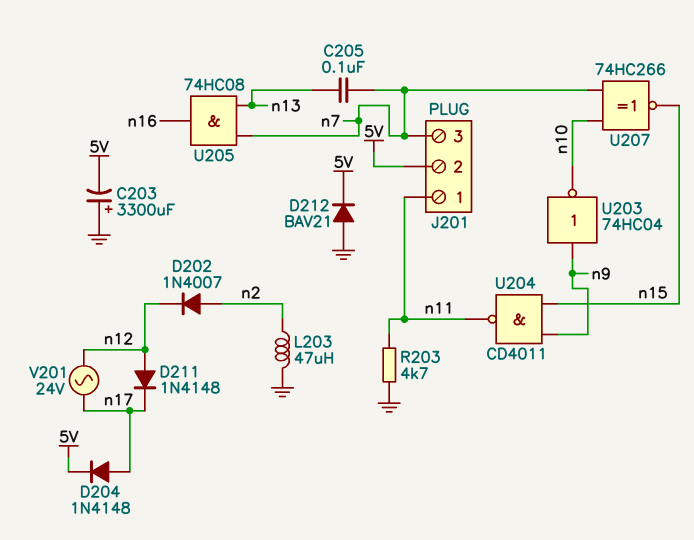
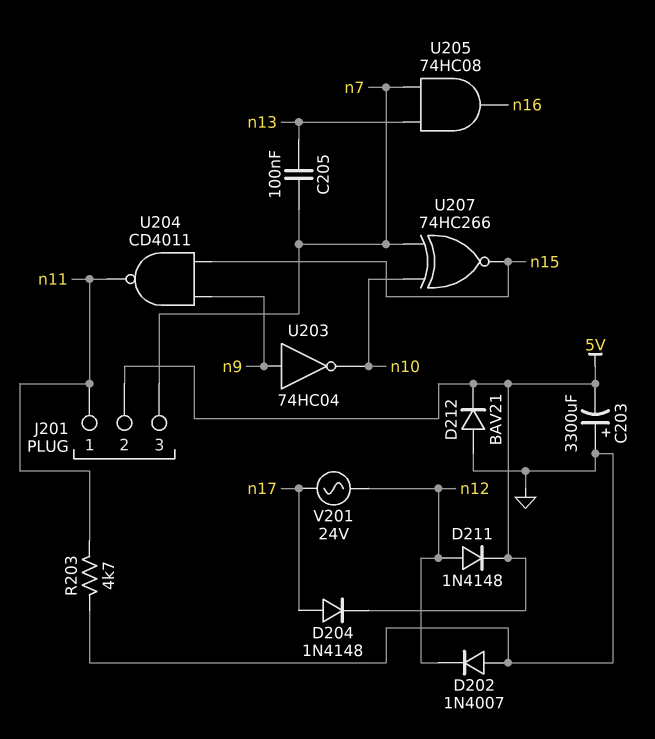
D202: diode 1N4007 (A n2, K n12) -> diode 1N4007 (A GND, K n12)
D211: diode 1N4148 (A n12, K n17) -> diode 1N4148 (A n12, K 5V)
L203: 47uH (GND, n2) -> none

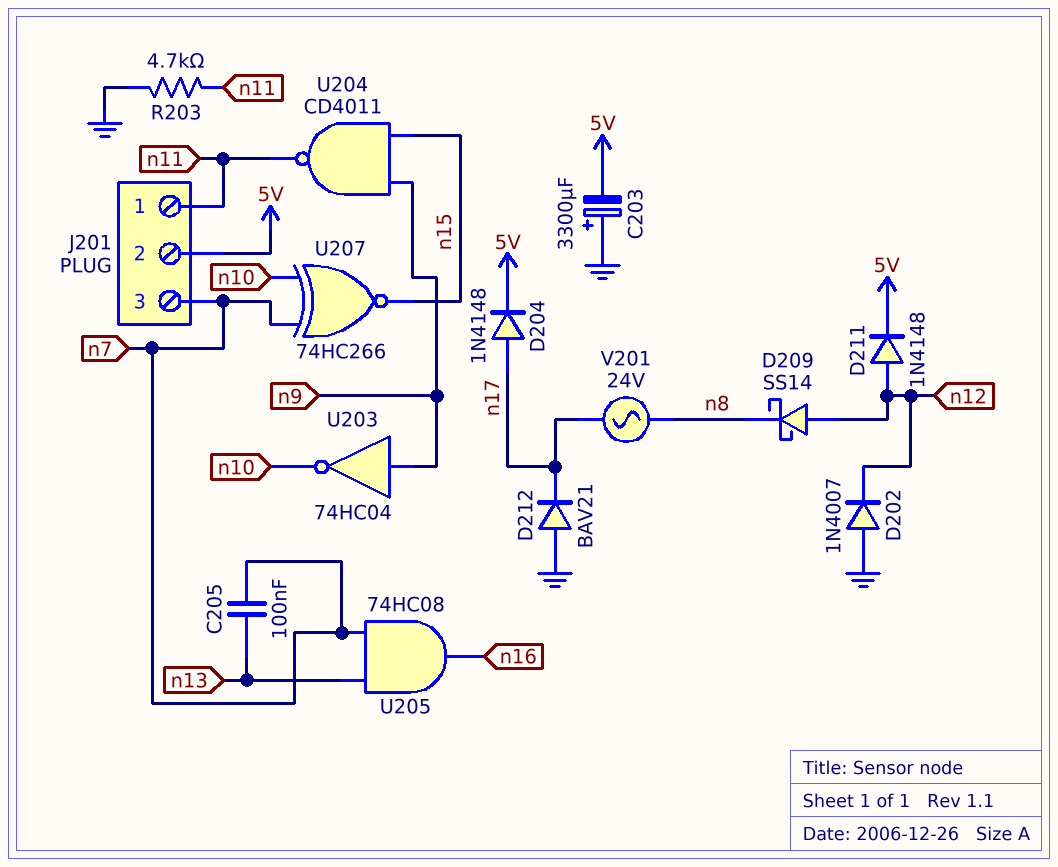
D209: none -> schottky SS14 (A n12, K n8)
D212: diode BAV21 (A GND, K 5V) -> diode BAV21 (A GND, K n17)
V201: AC 24V (n12, n17) -> AC 24V (n8, n17)

